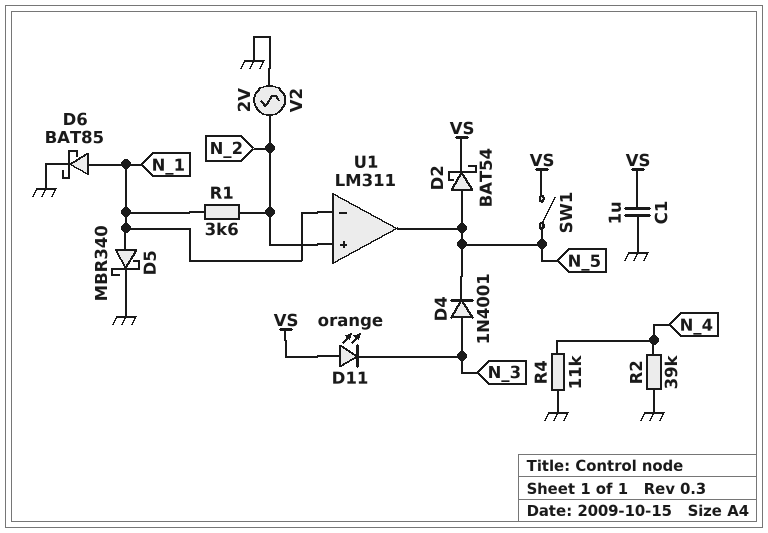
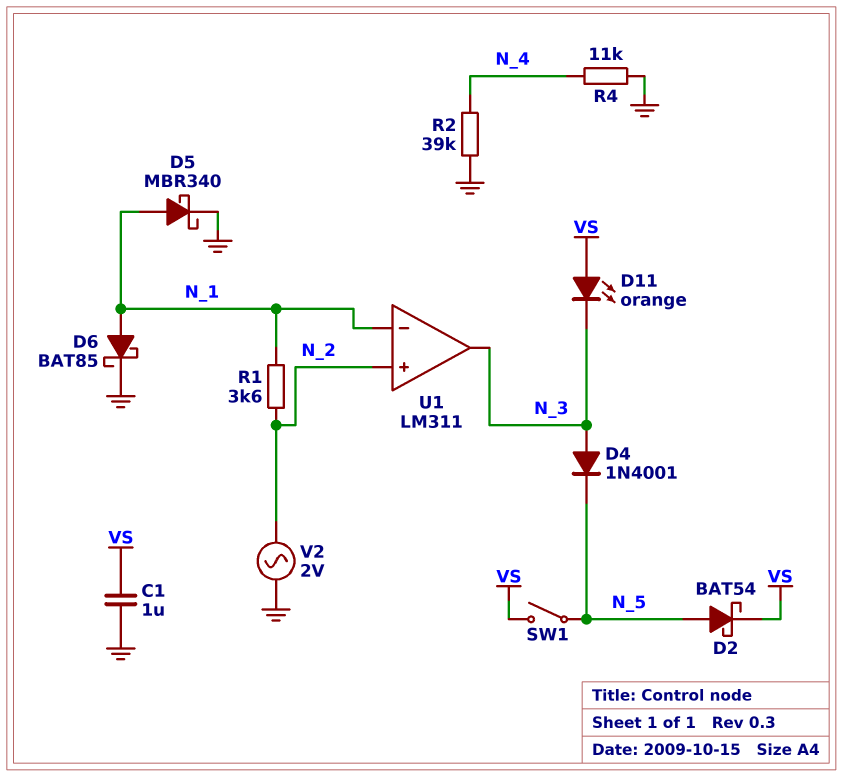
U1 pin out: N_5 -> N_3

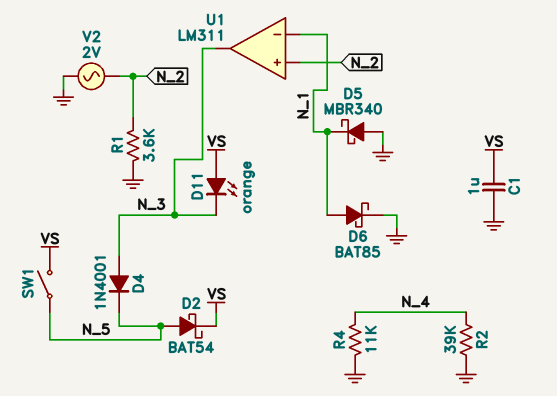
D5: schottky MBR340 (A N_1, K GND) -> schottky MBR340 (A GND, K N_1)
R1: 3.6k (N_1, N_2) -> 3.6k (GND, N_2)

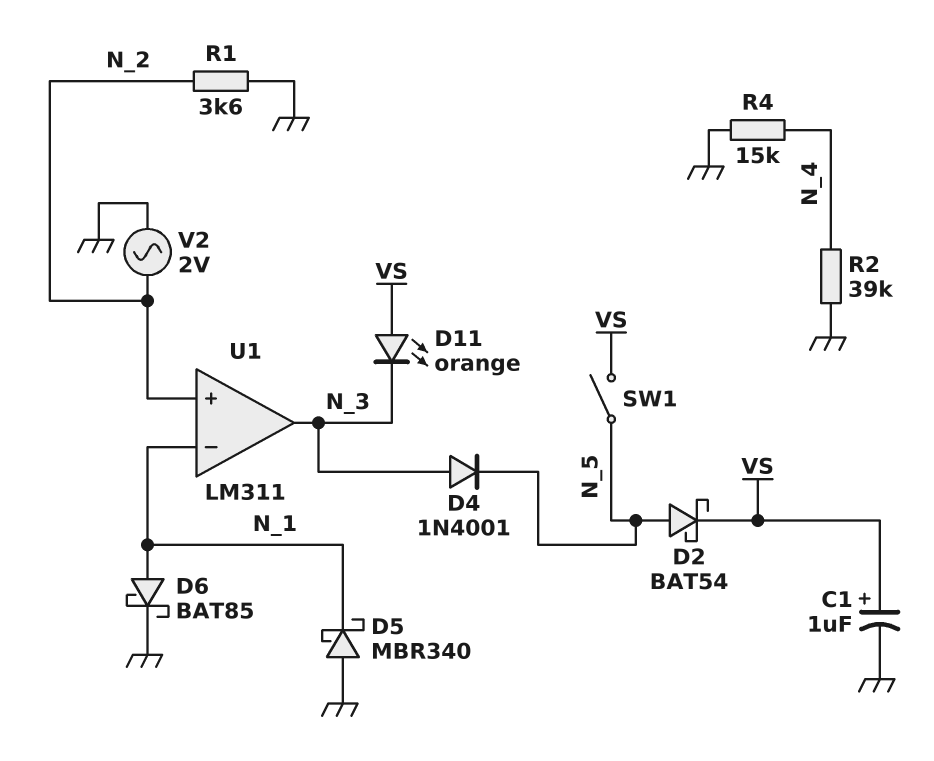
C1: 1uF (GND, VS) -> 1uF (plus VS, minus GND)
R4: 11k (GND, N_4) -> 15k (GND, N_4)

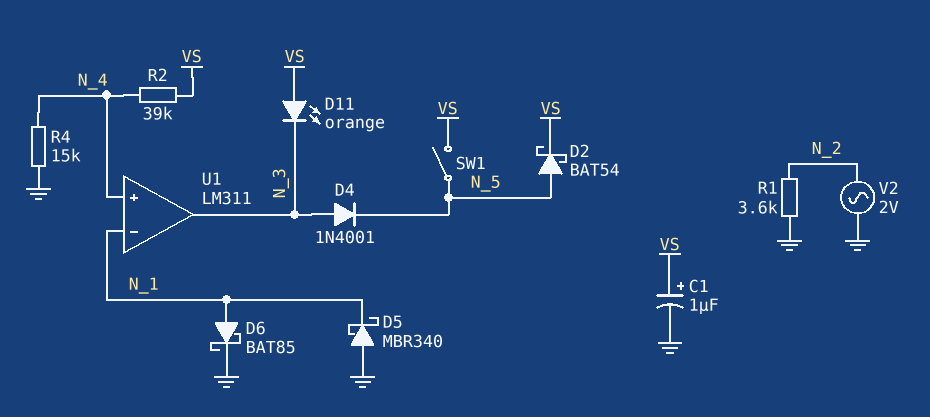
R2: 39k (GND, N_4) -> 39k (N_4, VS)
U1 pin in+: N_2 -> N_4

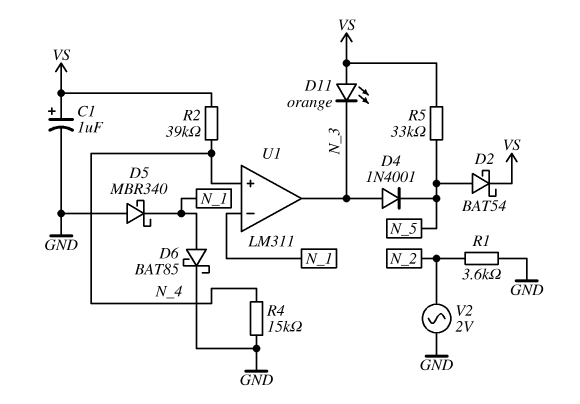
R5: none -> 33k (N_5, VS)
SW1: switch (N_5, VS) -> none

